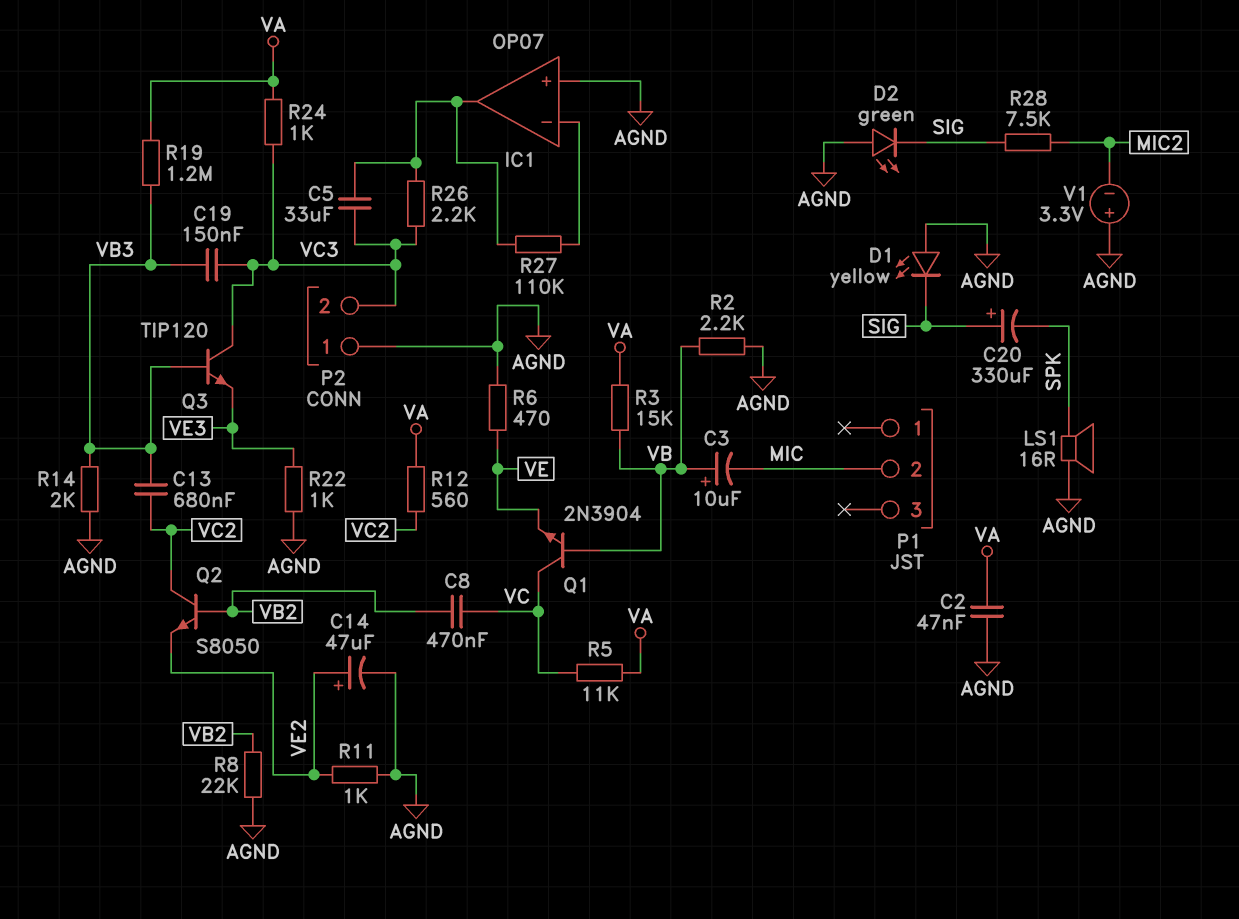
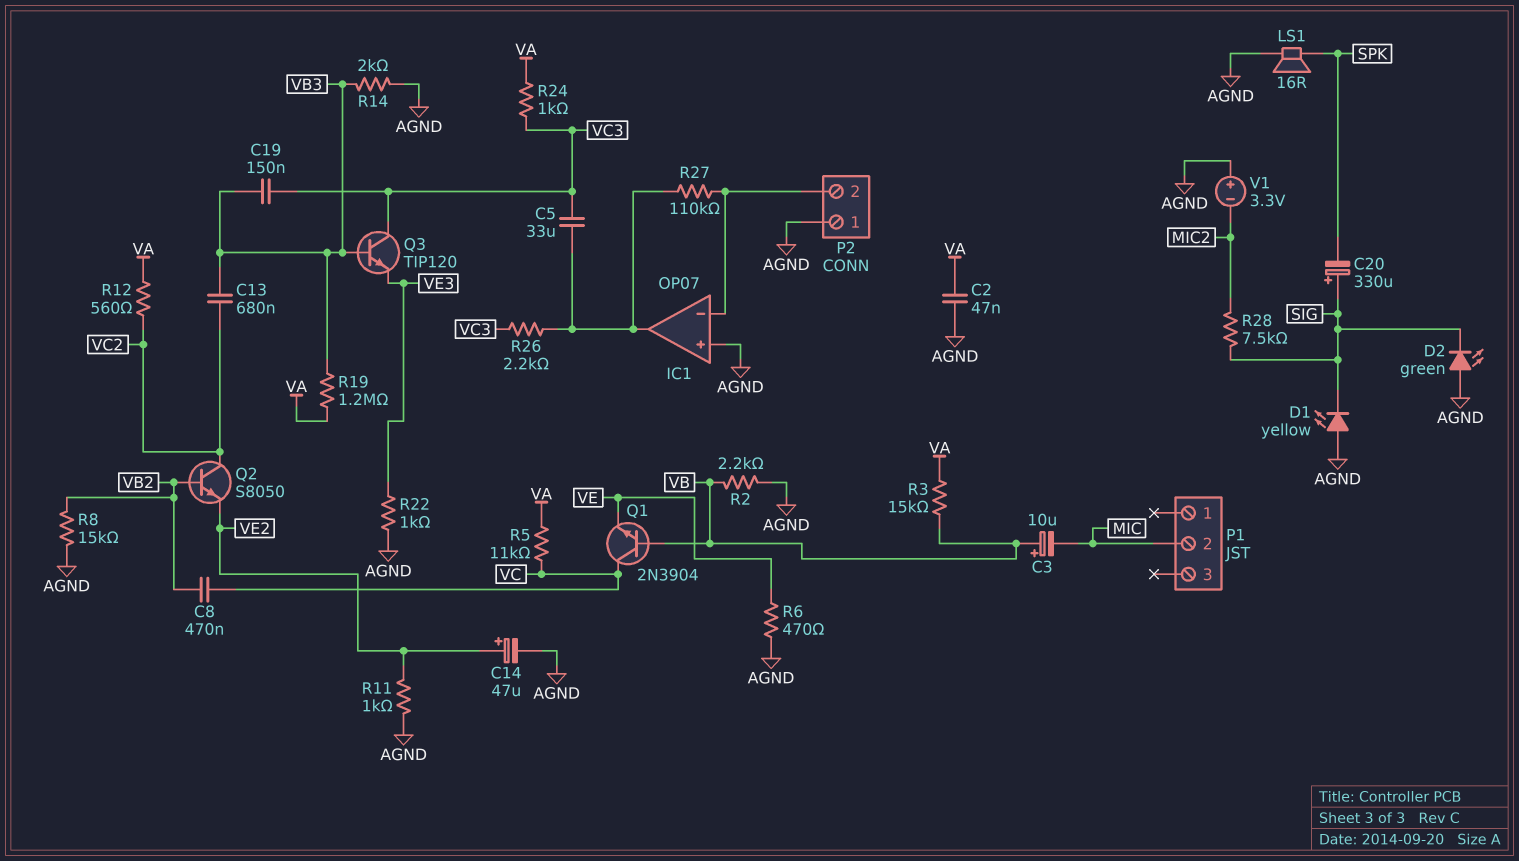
P2 pin 2: VC3 -> IC1/in-
R8: 22k (AGND, VB2) -> 15k (AGND, VB2)

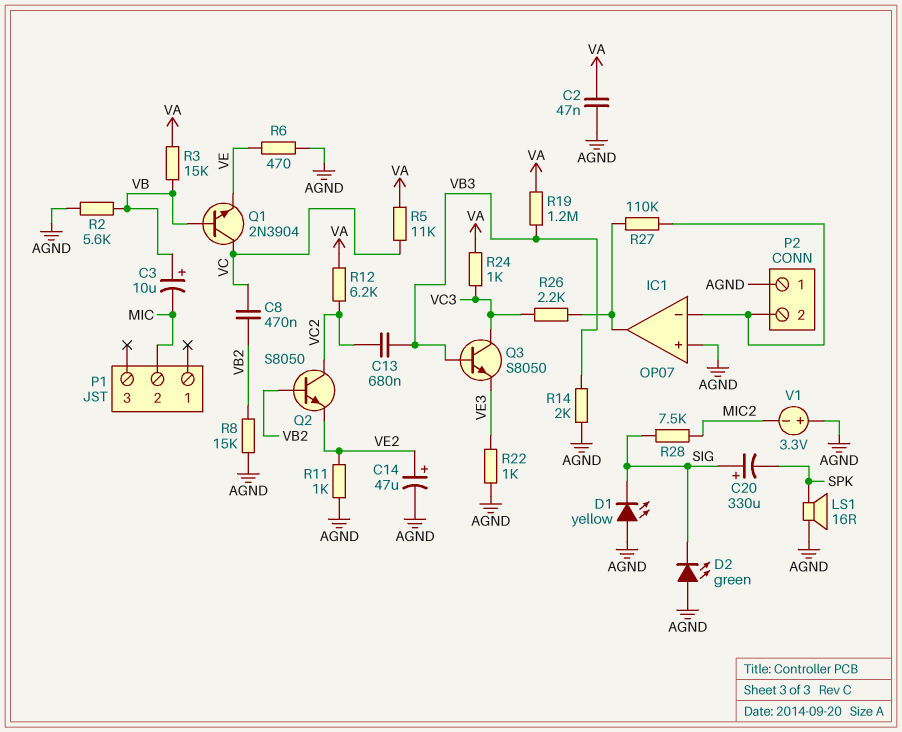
C5: 33uF (IC1/out, VC3) -> none
C19: 150nF (VB3, VC3) -> none
Q3: NPN TIP120 (B VB3, C VC3, E VE3) -> NPN S8050 (B VB3, C VC3, E VE3)
R2: 2.2k (AGND, VB) -> 5.6k (AGND, VB)
R12: 560 (VA, VC2) -> 6.2k (VA, VC2)

